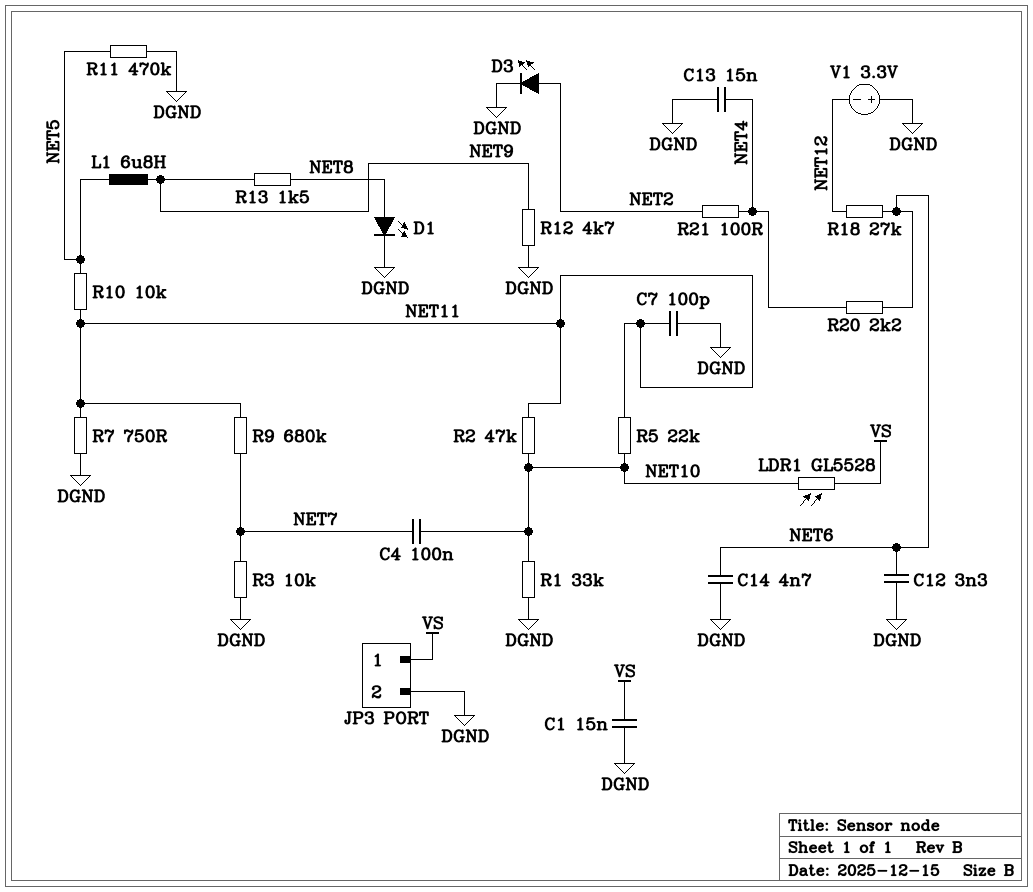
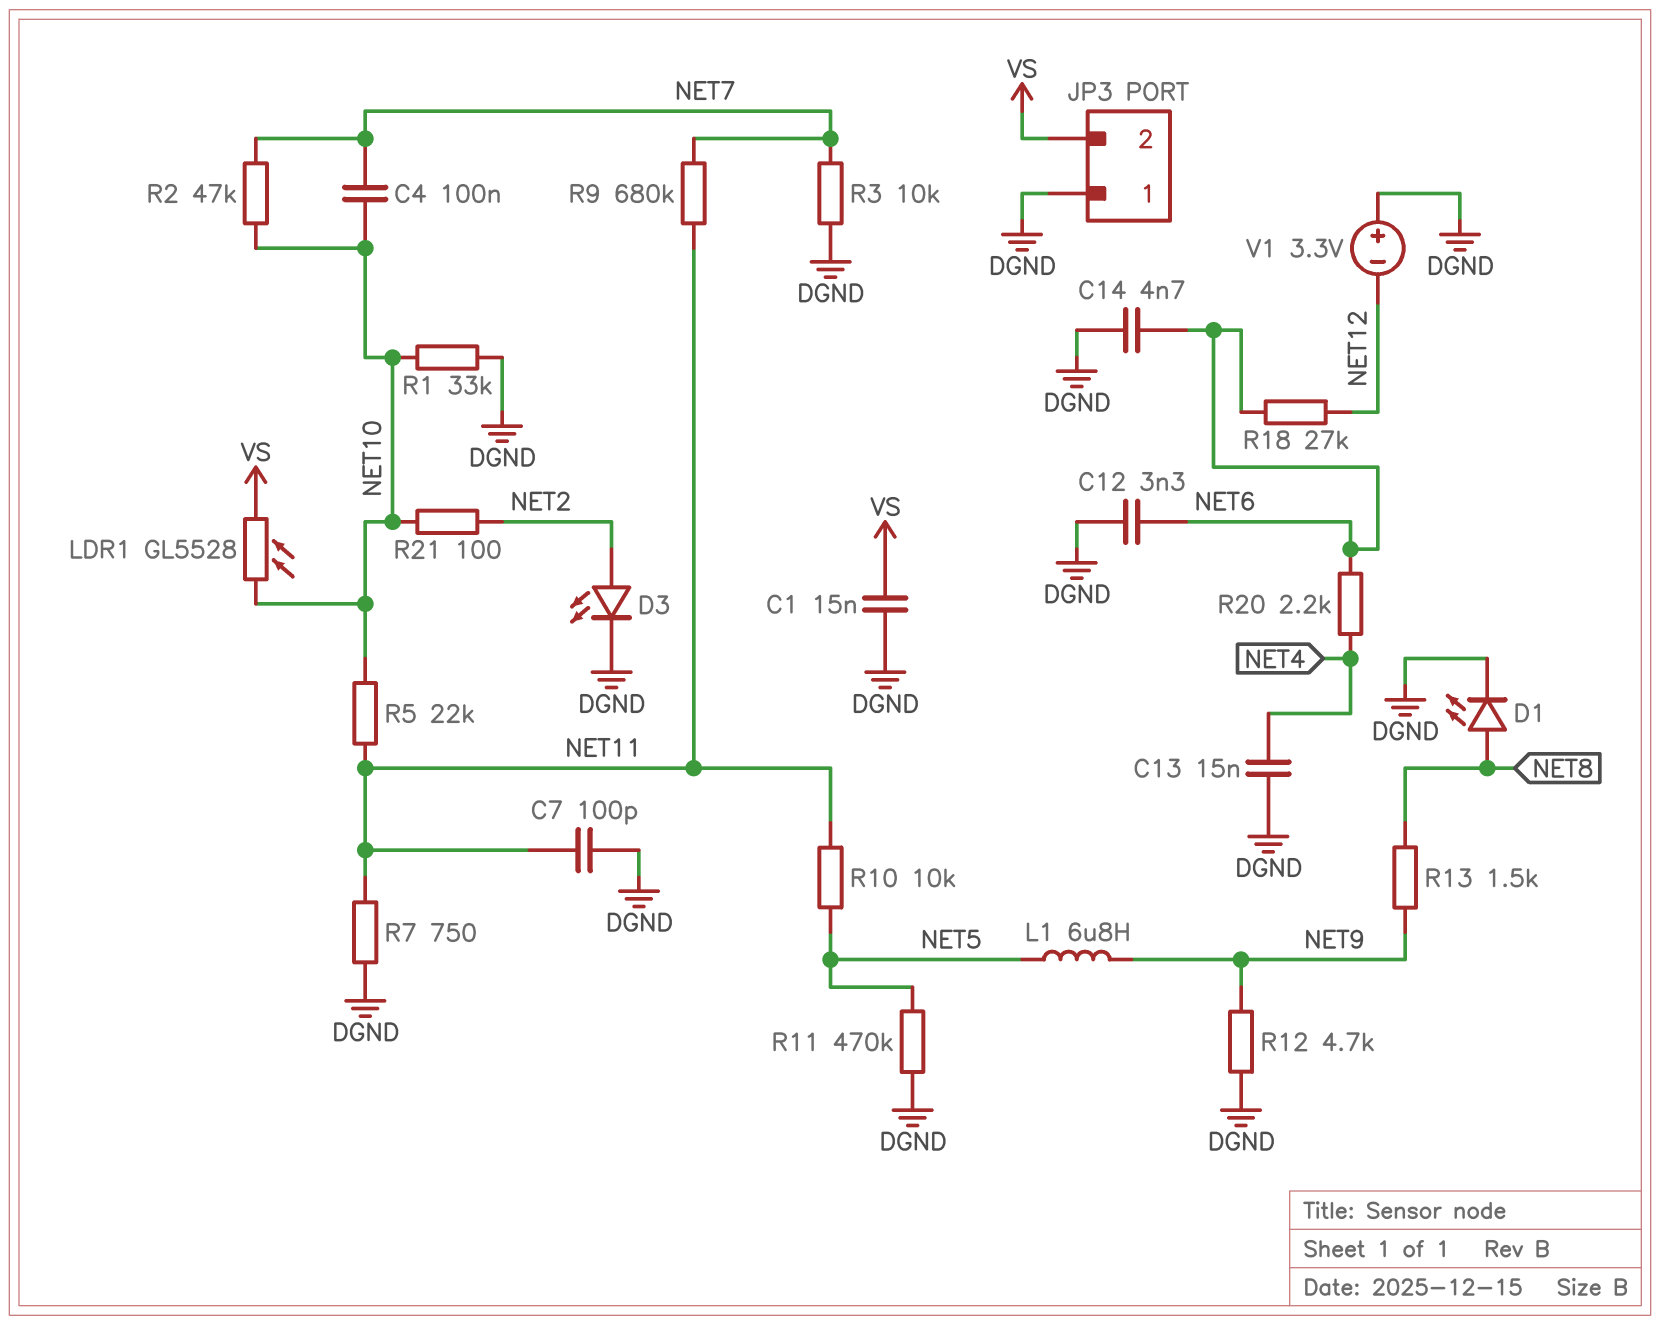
JP3 pin 1: VS -> DGND
JP3 pin 2: DGND -> VS
R2: 47k (NET10, NET11) -> 47k (NET7, NET10)
R21: 100 (NET2, NET4) -> 100 (NET2, NET10)

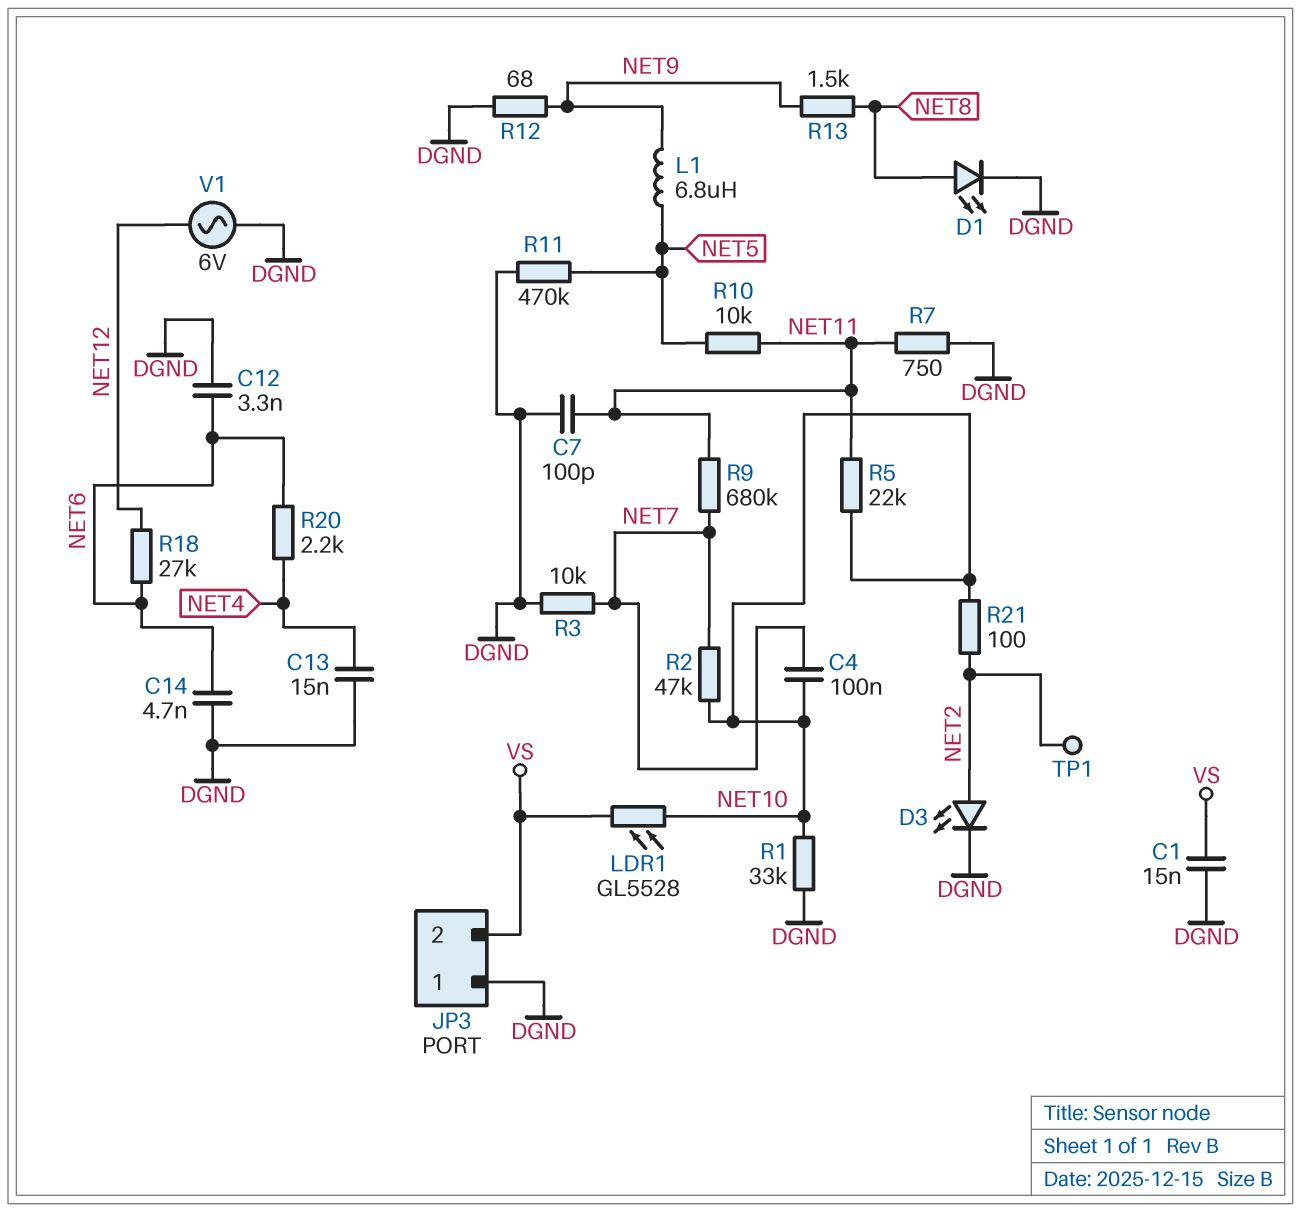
R12: 4.7k (DGND, NET9) -> 68 (DGND, NET9)
TP1: none -> test point (NET2)
V1: 3.3V (plus DGND, minus NET12) -> AC 6V (DGND, NET12)

